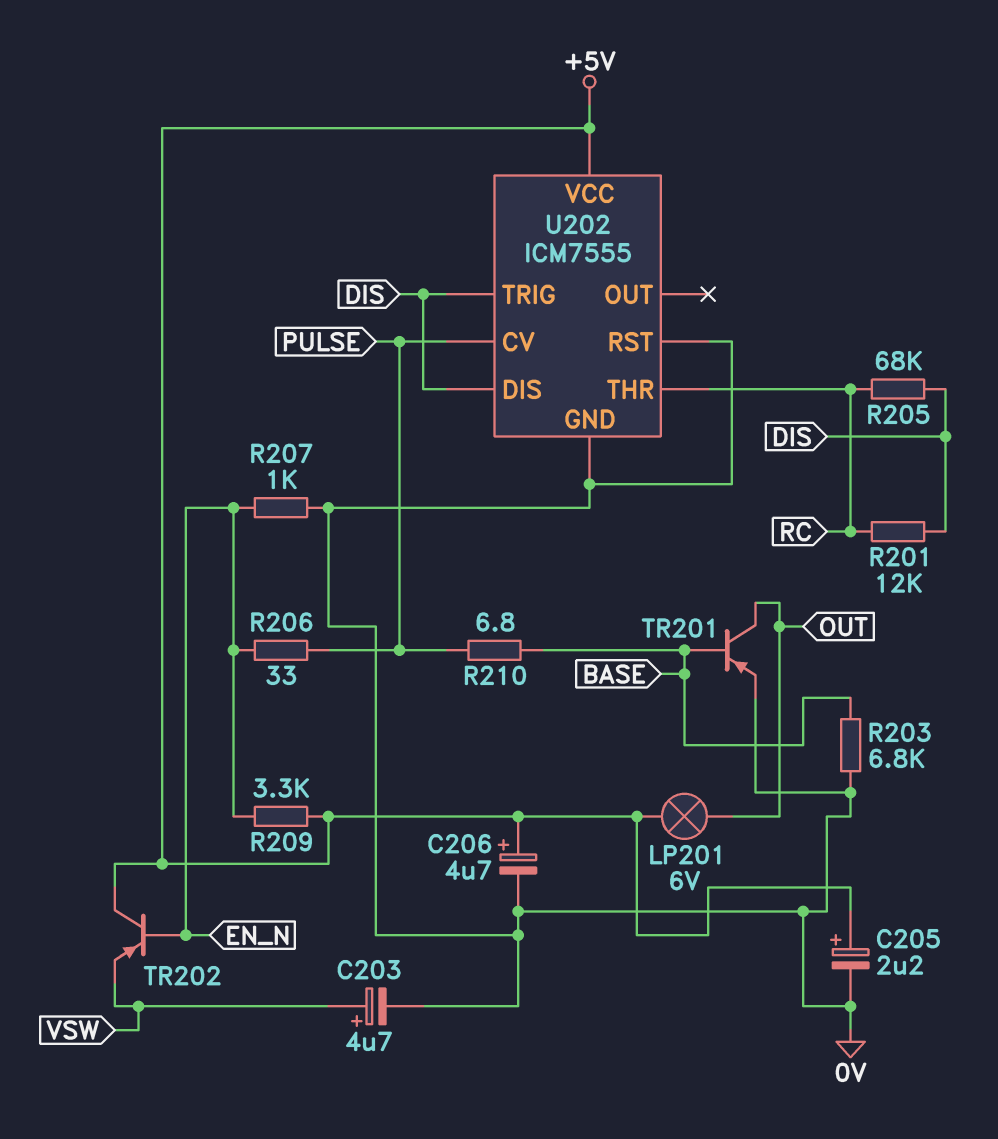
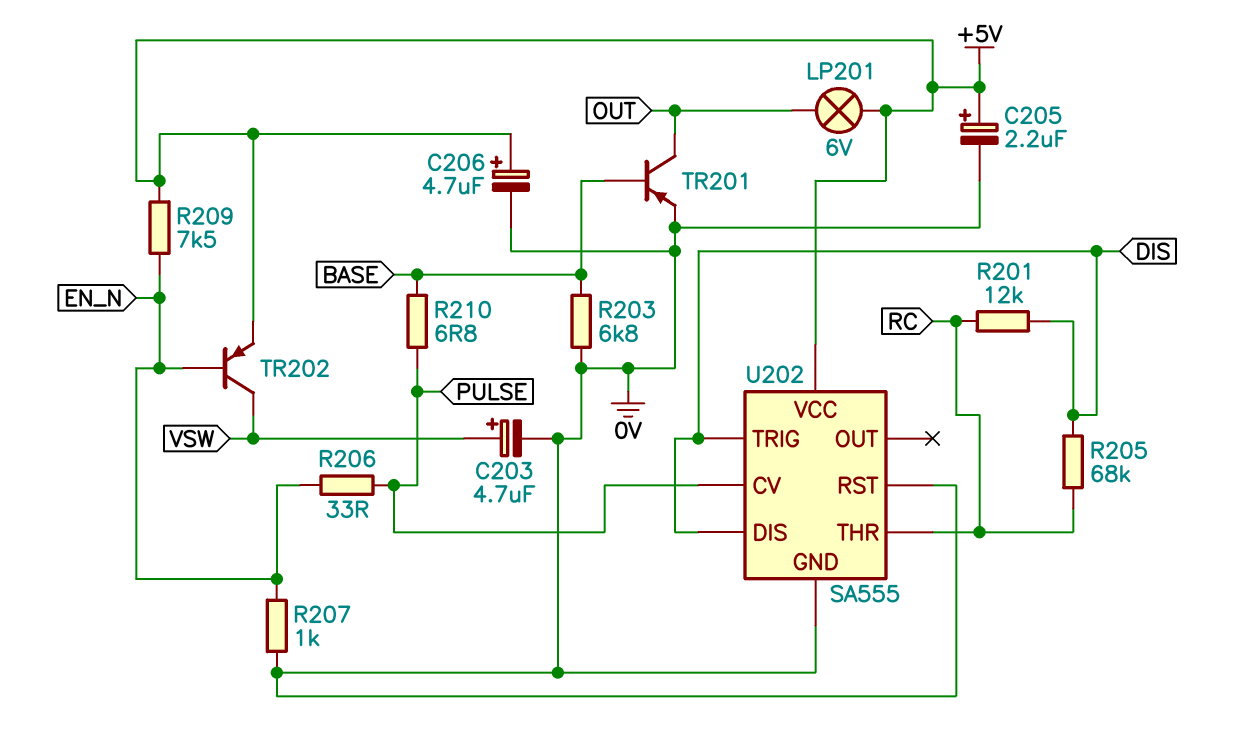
R209: 3.3k (+5V, EN_N) -> 7.5k (+5V, EN_N)
TR202: PNP (B EN_N, C +5V, E VSW) -> PNP (B EN_N, C VSW, E +5V)
U202: ICM7555 -> SA555

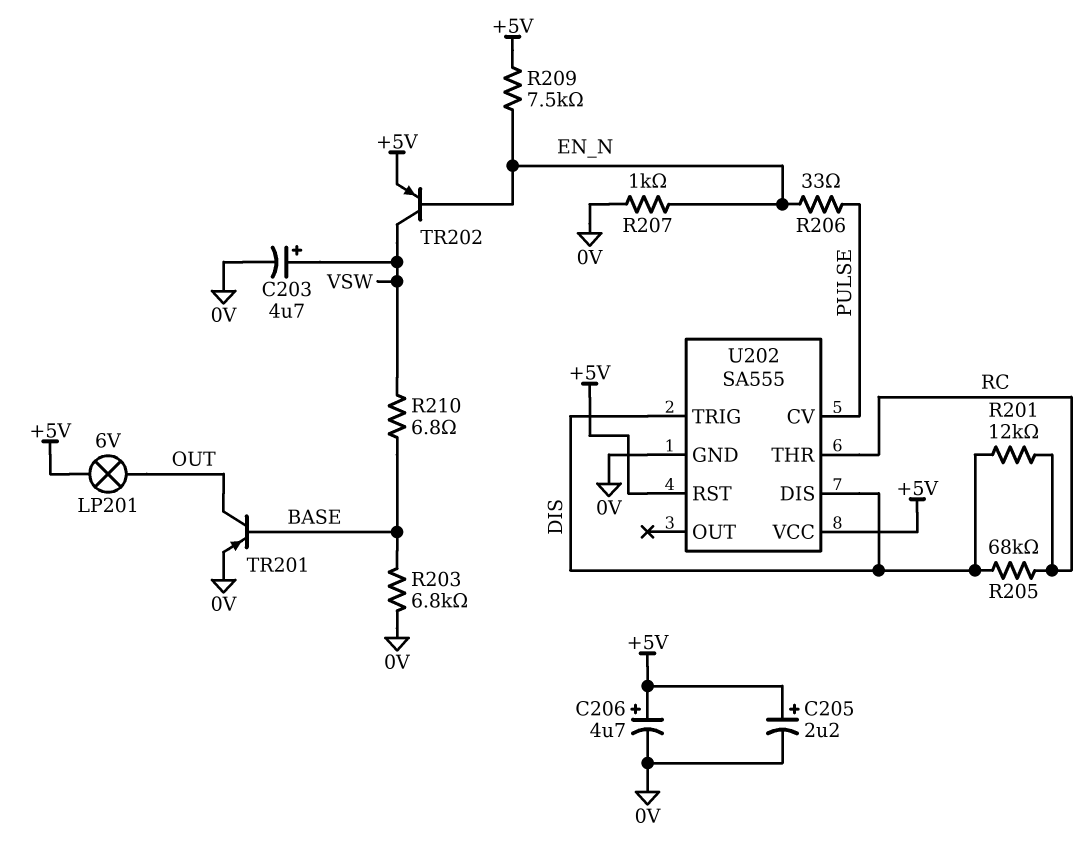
R210: 6.8 (BASE, PULSE) -> 6.8 (BASE, VSW)
U202 pin RST: 0V -> +5V

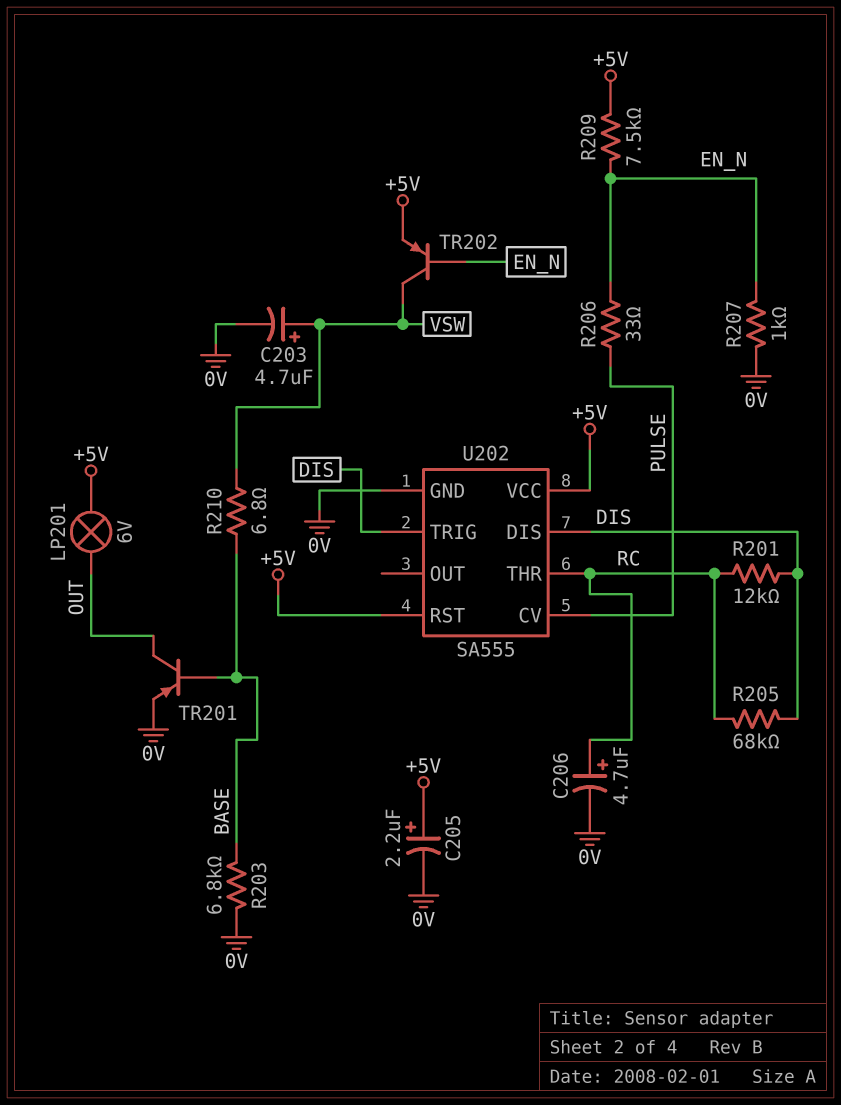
C206: 4.7uF (plus +5V, minus 0V) -> 4.7uF (plus RC, minus 0V)

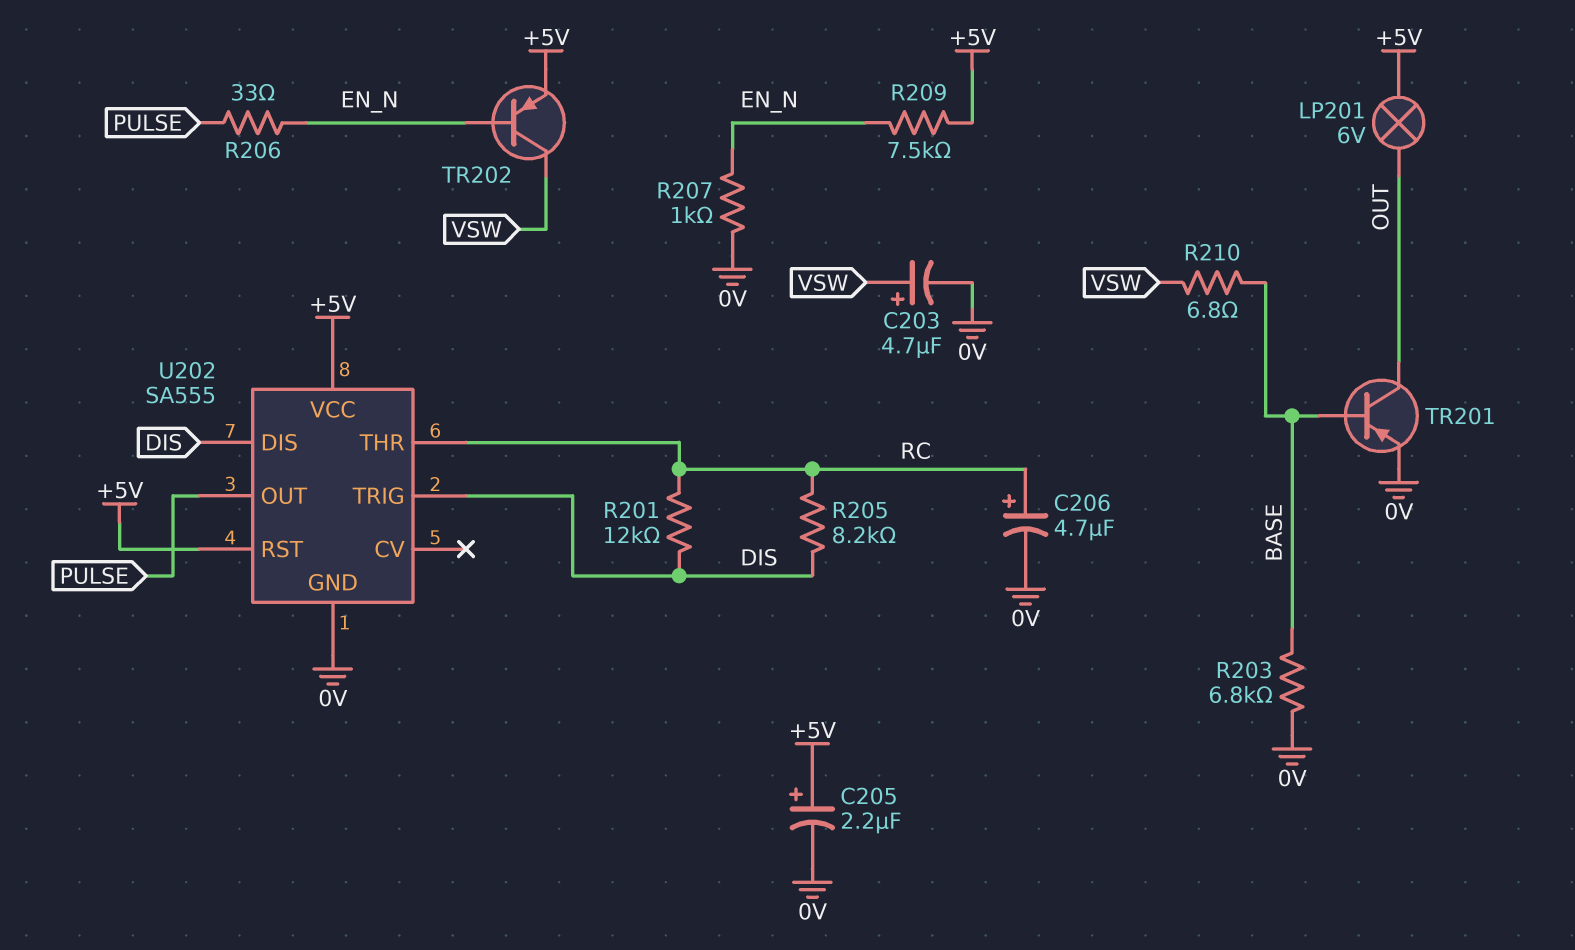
R205: 68k (DIS, RC) -> 8.2k (DIS, RC)
U202 pin CV: PULSE -> none
U202 pin OUT: none -> PULSE

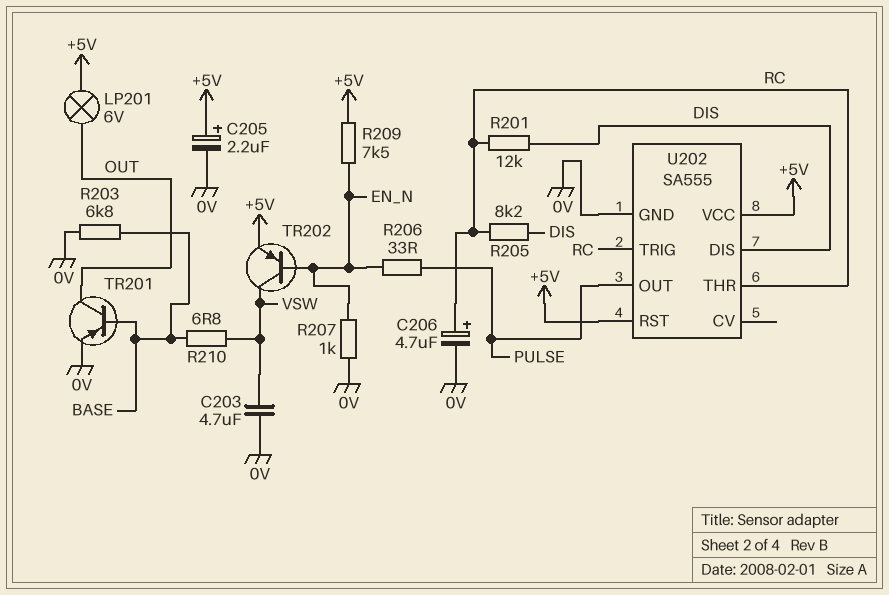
C203: 4.7uF (plus VSW, minus 0V) -> 4.7uF (0V, VSW)
U202 pin TRIG: DIS -> RC

